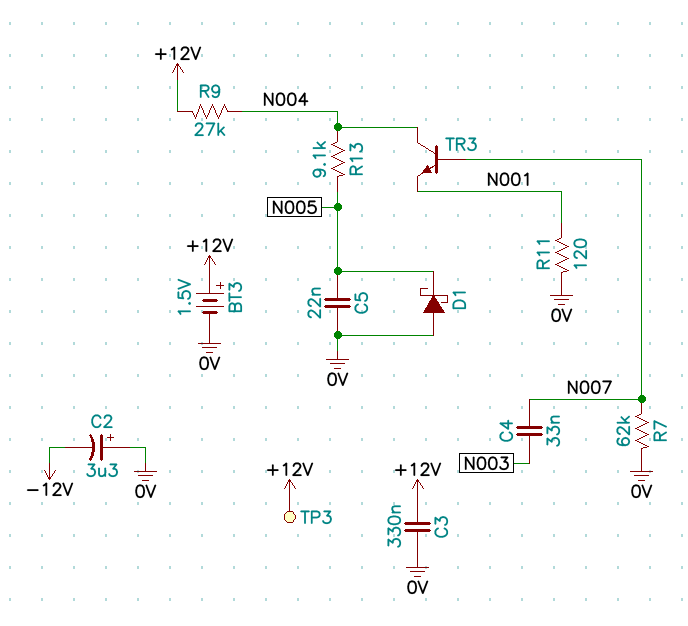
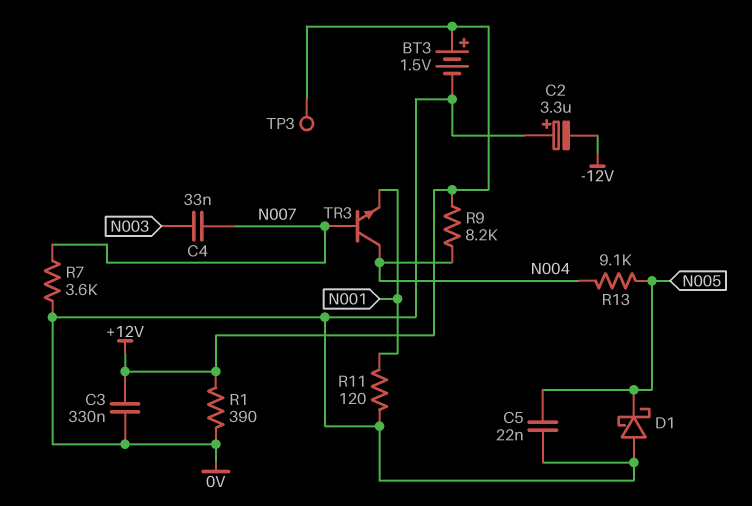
R1: none -> 390 (+12V, 0V)
R7: 62k (0V, N007) -> 3.6k (0V, N007)
R9: 27k (+12V, N004) -> 8.2k (+12V, N004)

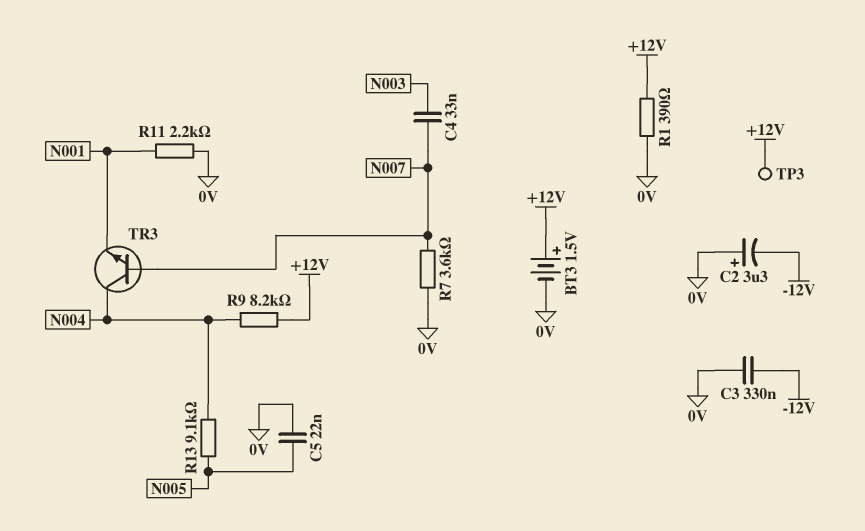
C3: 330nF (+12V, 0V) -> 330nF (-12V, 0V)
D1: schottky (A 0V, K N005) -> none
R11: 120 (0V, N001) -> 2.2k (0V, N001)

